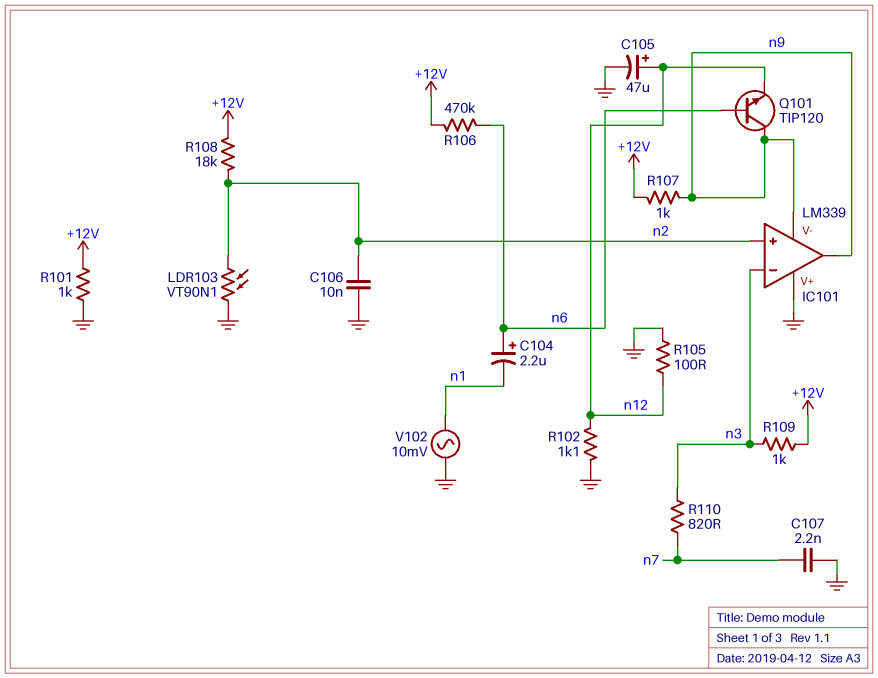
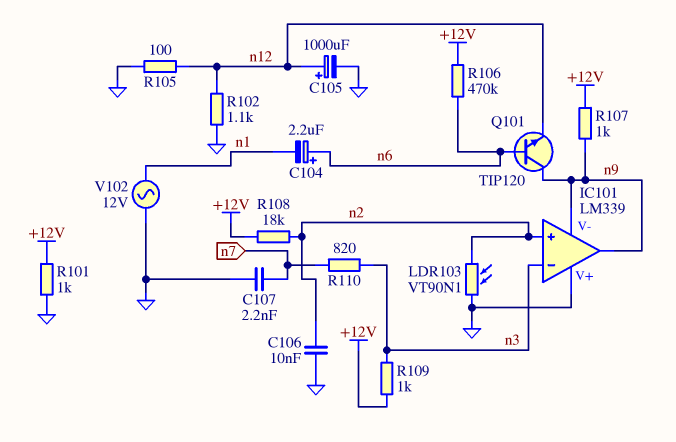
C105: 47uF (plus n12, minus GND) -> 1000uF (plus n12, minus GND)
V102: AC 10mV (GND, n1) -> AC 12V (GND, n1)

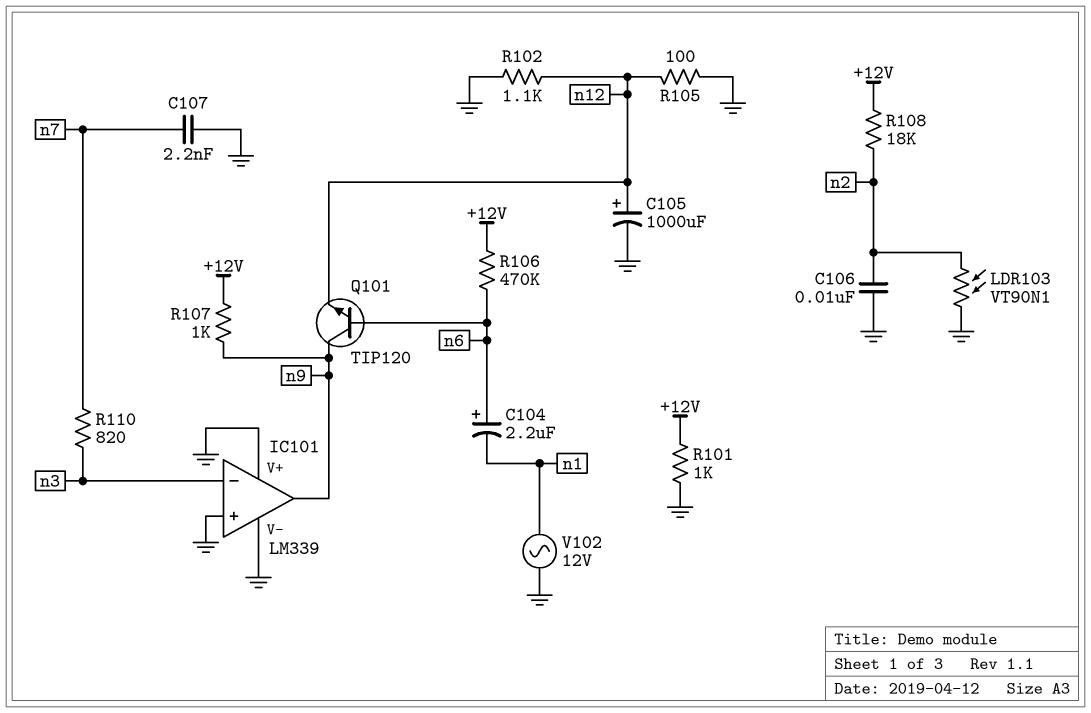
IC101 pin V-: n9 -> GND
IC101 pin in+: n2 -> GND
R109: 1k (+12V, n3) -> none

